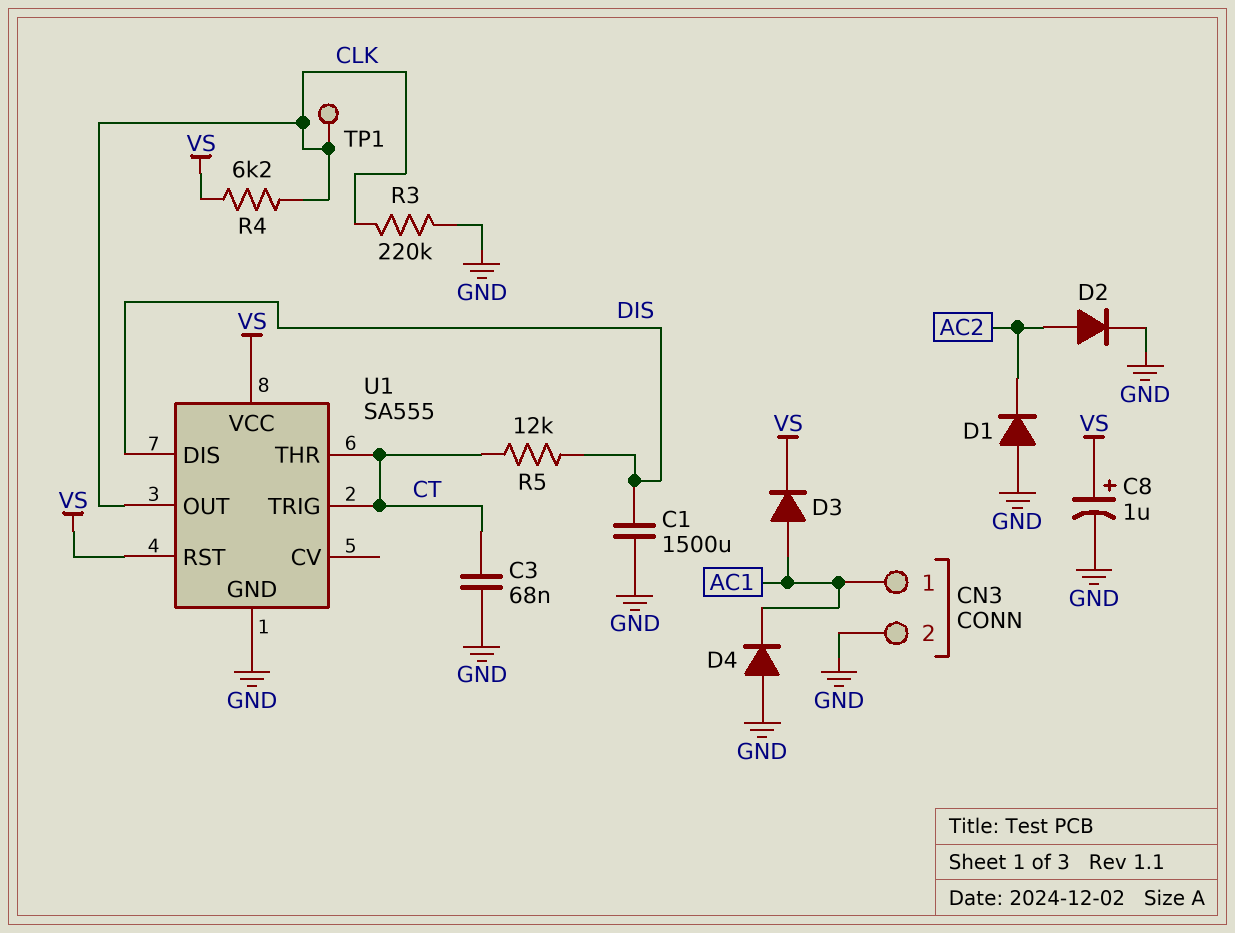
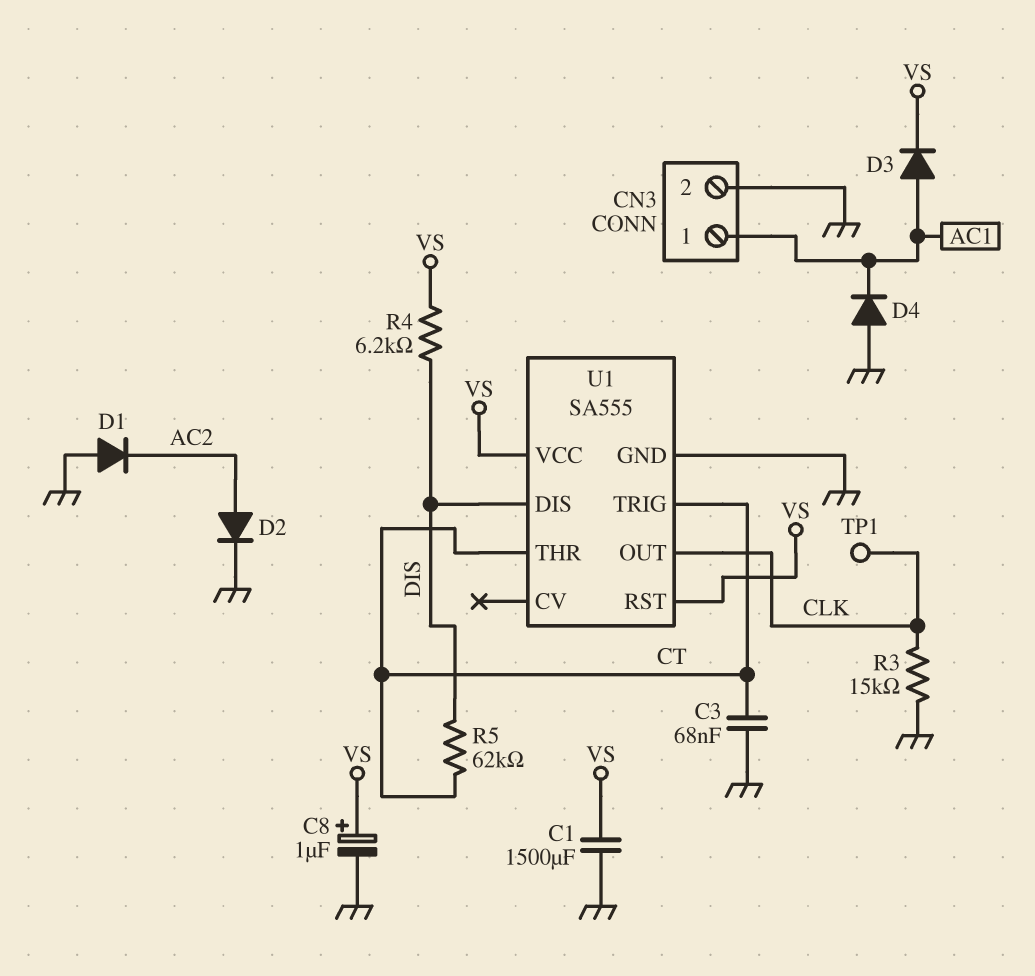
C1: 1500uF (DIS, GND) -> 1500uF (GND, VS)
R3: 220k (CLK, GND) -> 15k (CLK, GND)
R4: 6.2k (CLK, VS) -> 6.2k (DIS, VS)
R5: 12k (CT, DIS) -> 62k (CT, DIS)

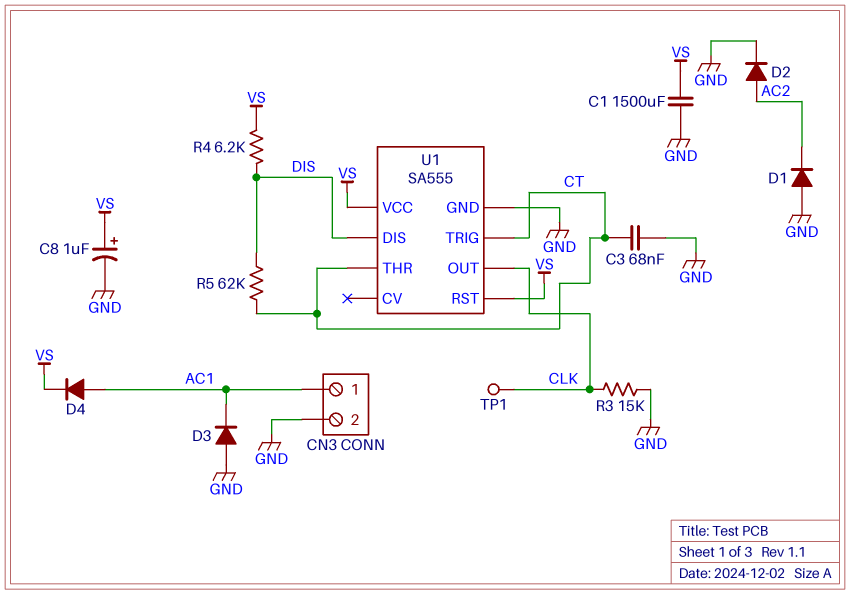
D3: diode (A AC1, K VS) -> diode (A GND, K AC1)
D4: diode (A GND, K AC1) -> diode (A AC1, K VS)

